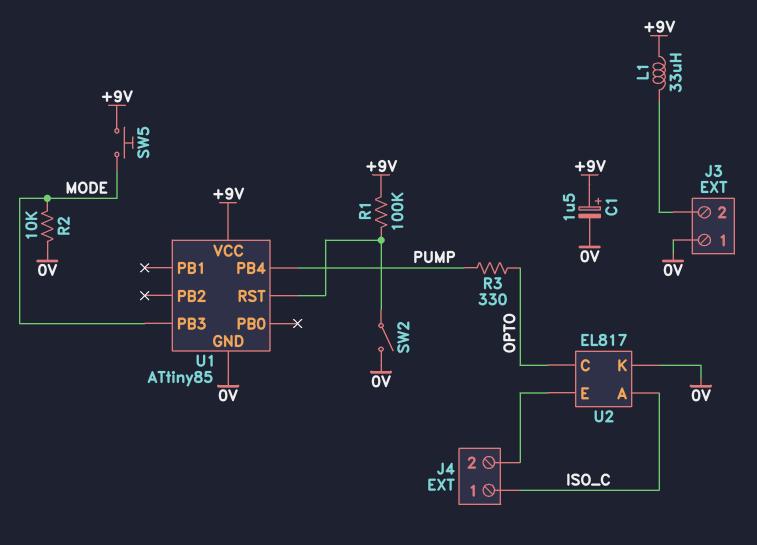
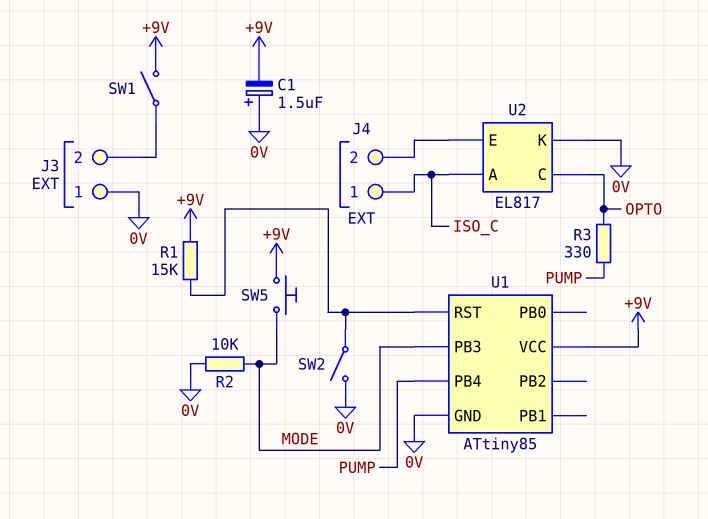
C1: 1.5uF (plus +9V, minus 0V) -> 1.5uF (plus 0V, minus +9V)
L1: 33uH (+9V, J3/2) -> none
R1: 100k (+9V, U1/RST) -> 15k (+9V, U1/RST)
SW1: none -> switch (+9V, J3/2)

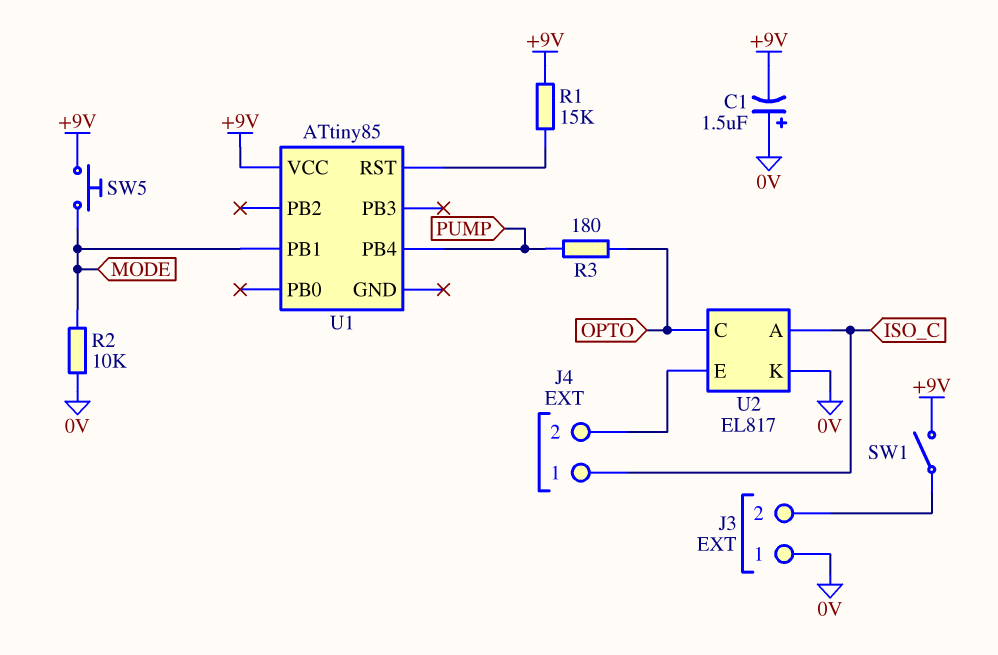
R3: 330 (OPTO, PUMP) -> 180 (OPTO, PUMP)
SW2: switch (0V, U1/RST) -> none
U1 pin GND: 0V -> none
U1 pin PB1: none -> MODE
U1 pin PB3: MODE -> none

